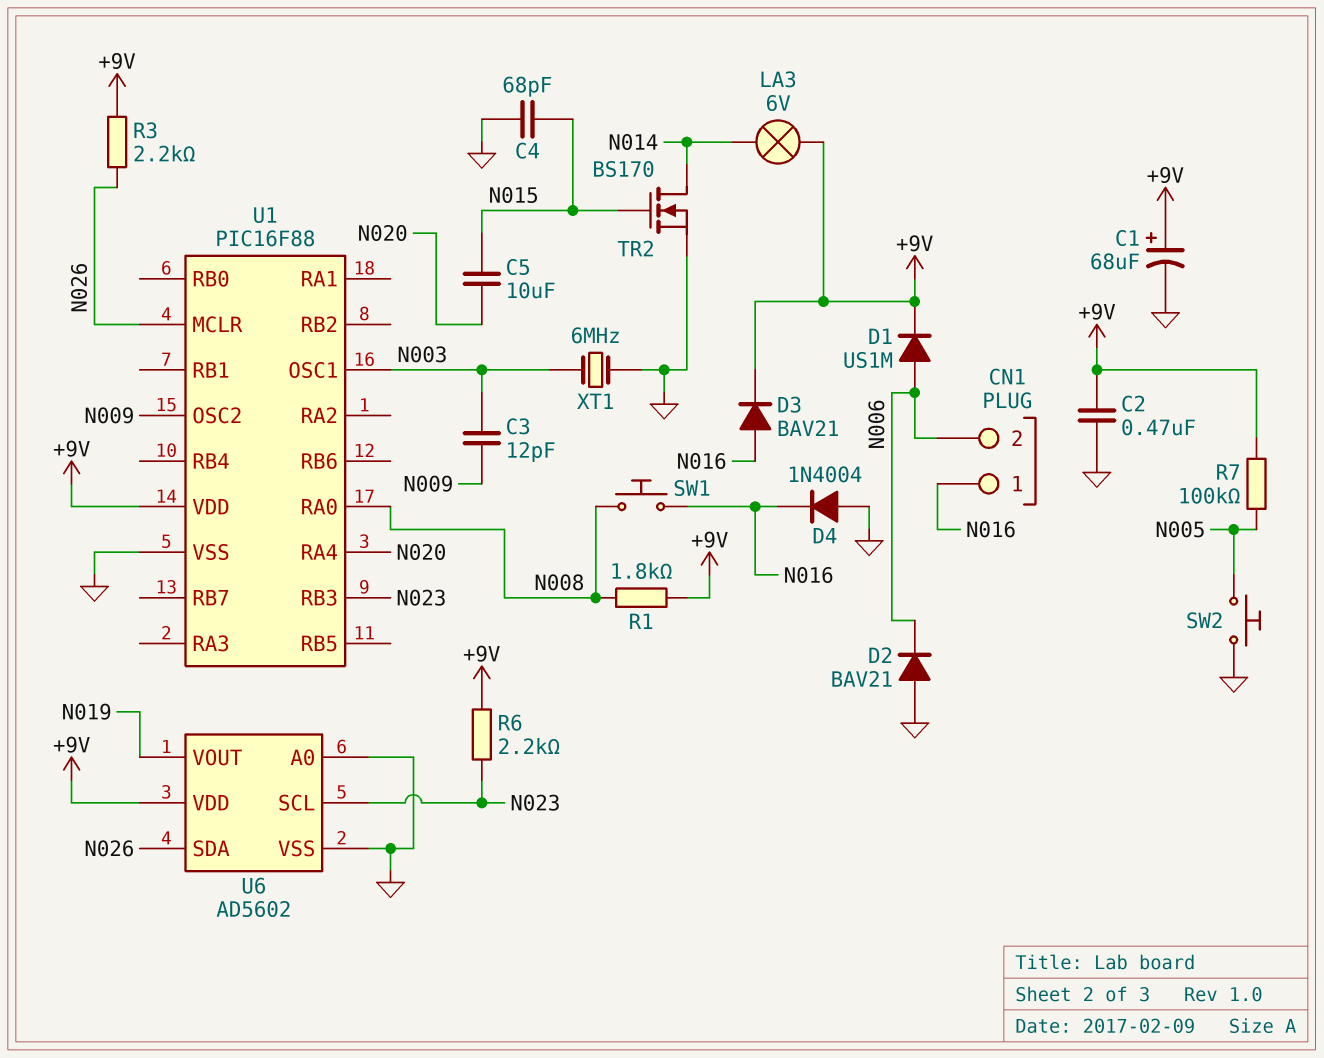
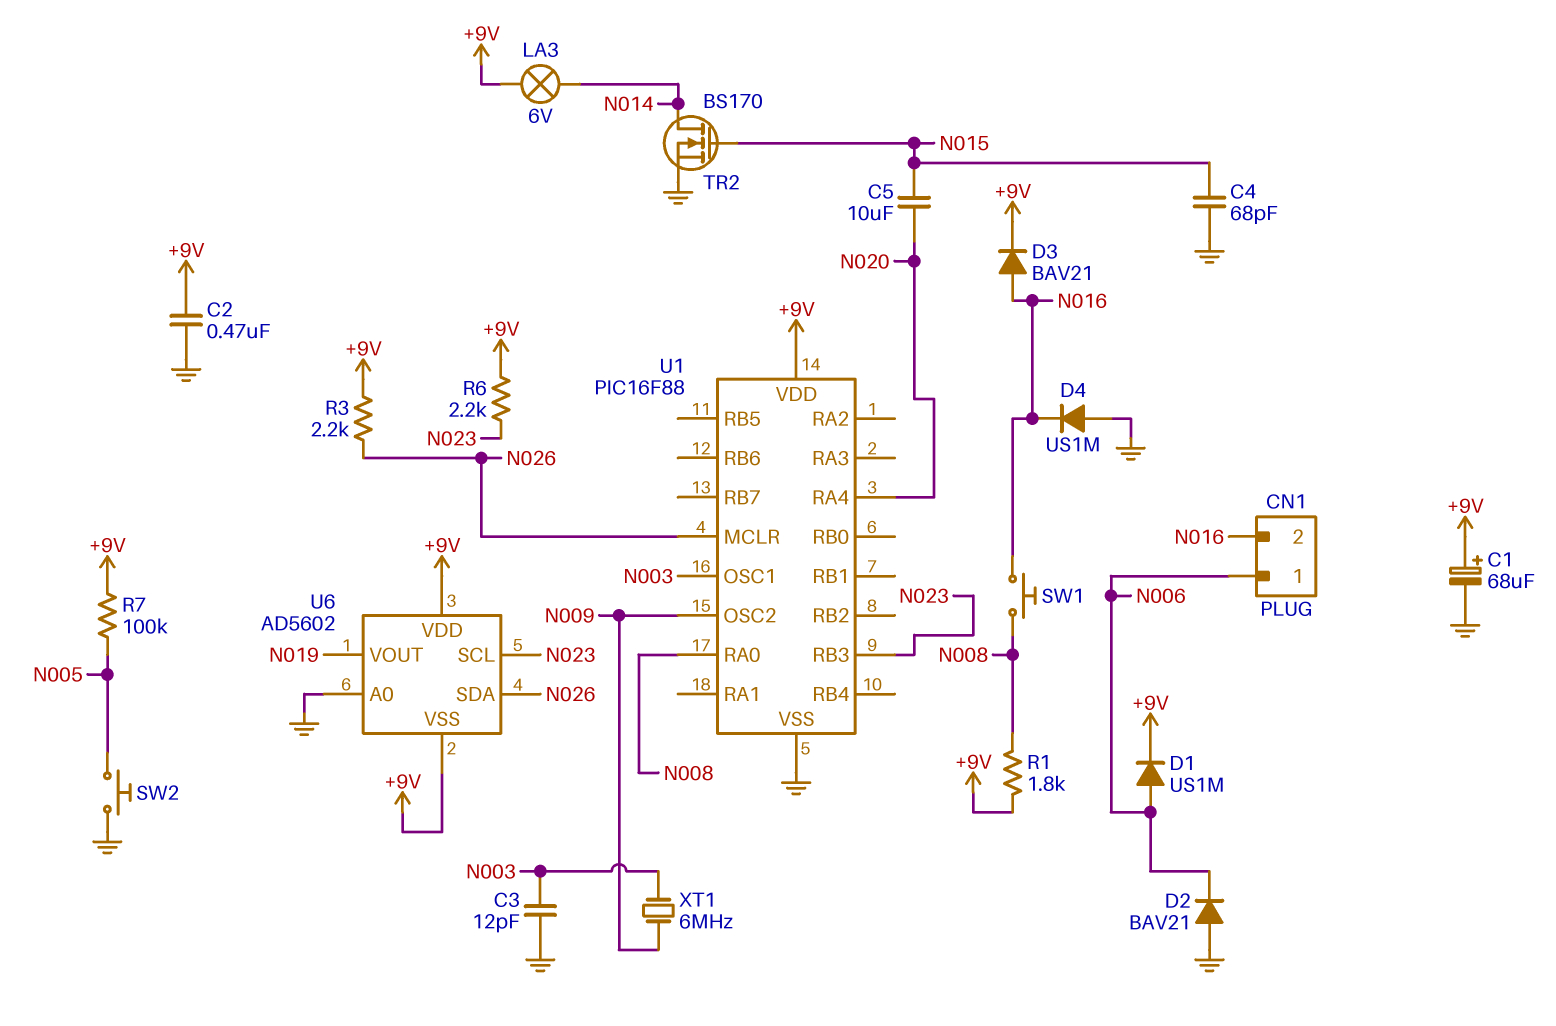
C3: 12pF (N003, N009) -> 12pF (GND, N003)
CN1 pin 1: N016 -> N006
CN1 pin 2: N006 -> N016
D4: diode 1N4004 (A GND, K N016) -> diode US1M (A GND, K N016)
U6 pin VSS: GND -> +9V
XT1: 6MHz (GND, N003) -> 6MHz (N003, N009)

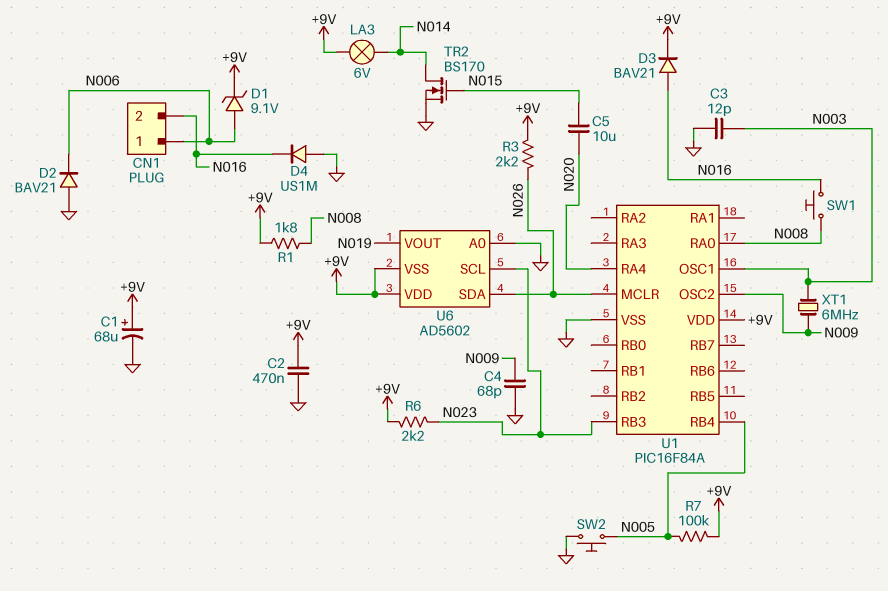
C4: 68pF (GND, N015) -> 68pF (GND, N009)
D1: diode US1M (A N006, K +9V) -> zener 9.1V (A N006, K +9V)
U1: PIC16F88 -> PIC16F84A
U1 pin RB4: none -> N005

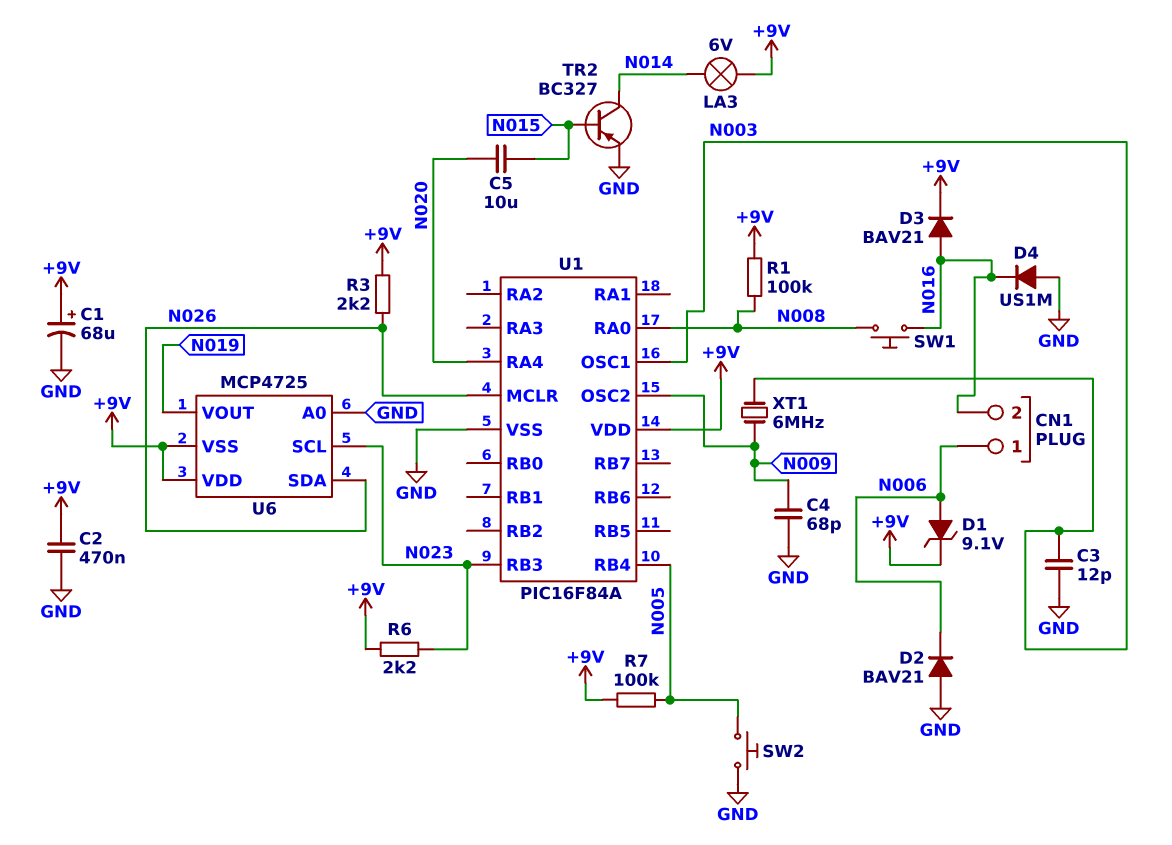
R1: 1.8k (+9V, N008) -> 100k (+9V, N008)
TR2: NMOS BS170 (G N015, D N014, S GND) -> PNP BC327 (B N015, C N014, E GND)
U6: AD5602 -> MCP4725

